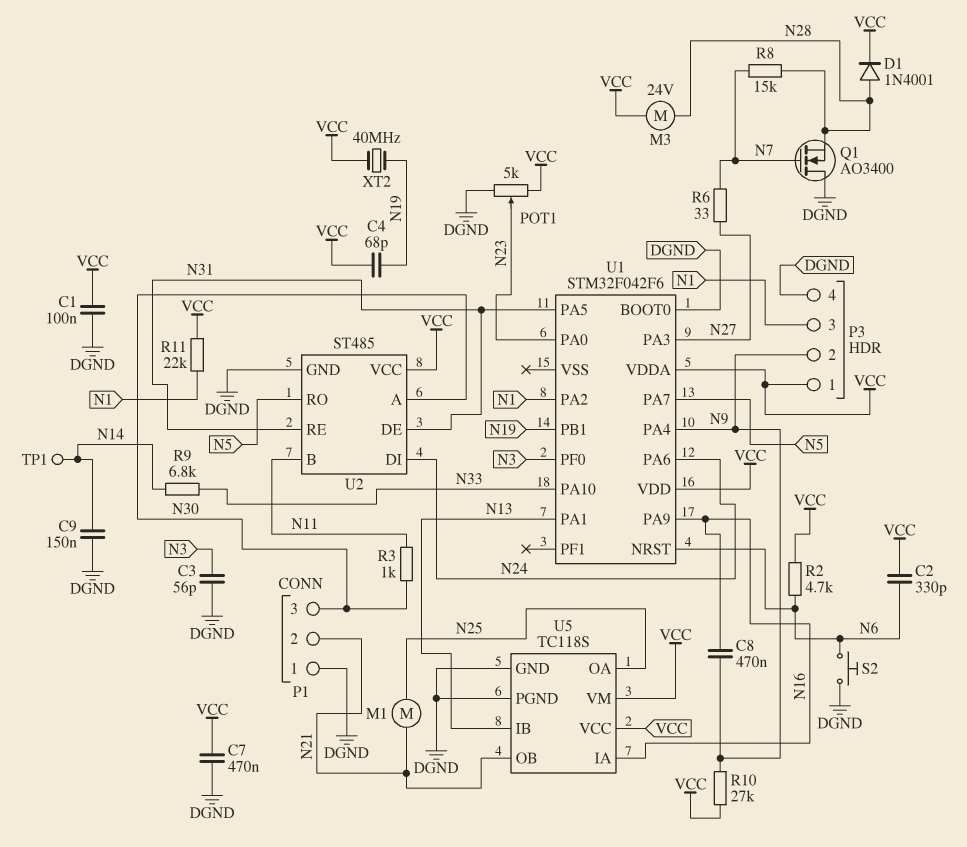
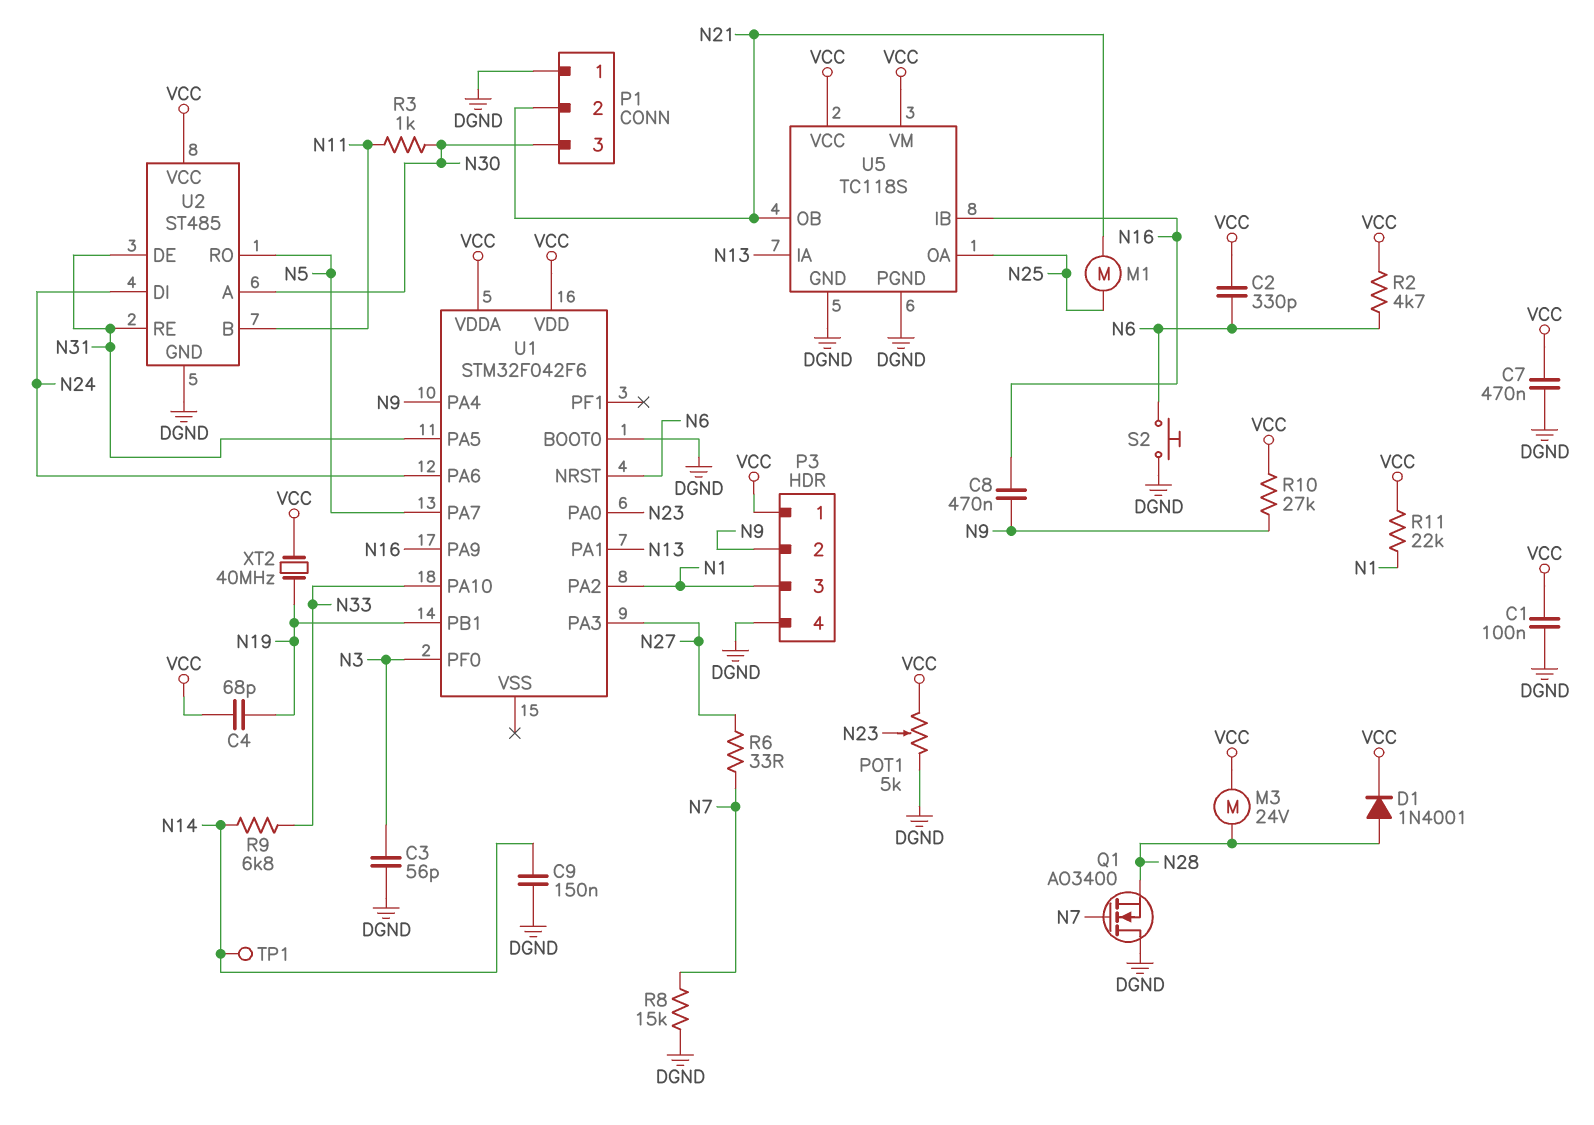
R8: 15k (N7, N28) -> 15k (DGND, N7)
U5 pin IA: N16 -> N13
U5 pin IB: N13 -> N16

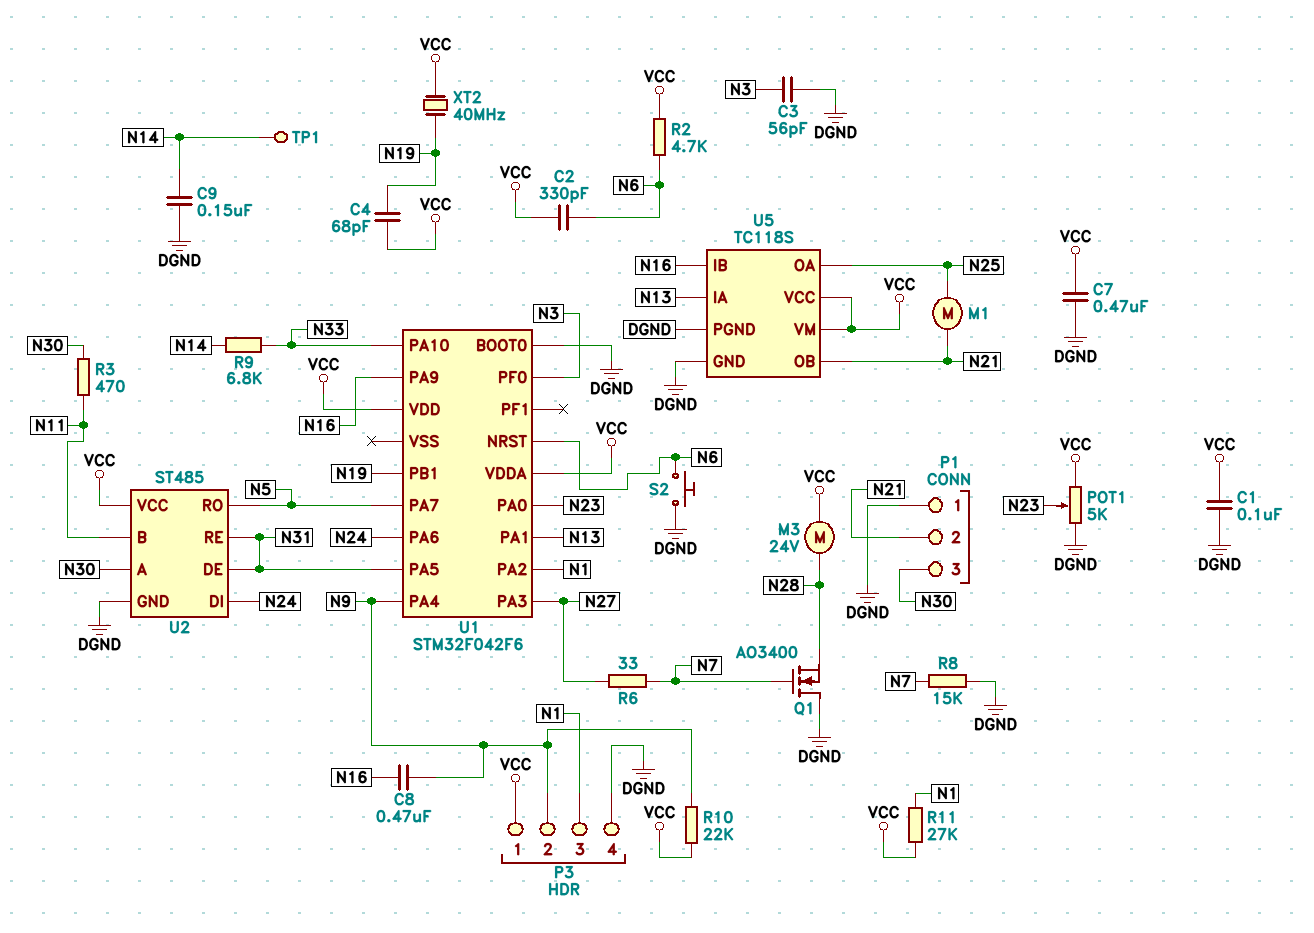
D1: diode 1N4001 (A N28, K VCC) -> none
R3: 1k (N11, N30) -> 470 (N11, N30)
R10: 27k (N9, VCC) -> 22k (N9, VCC)
R11: 22k (N1, VCC) -> 27k (N1, VCC)

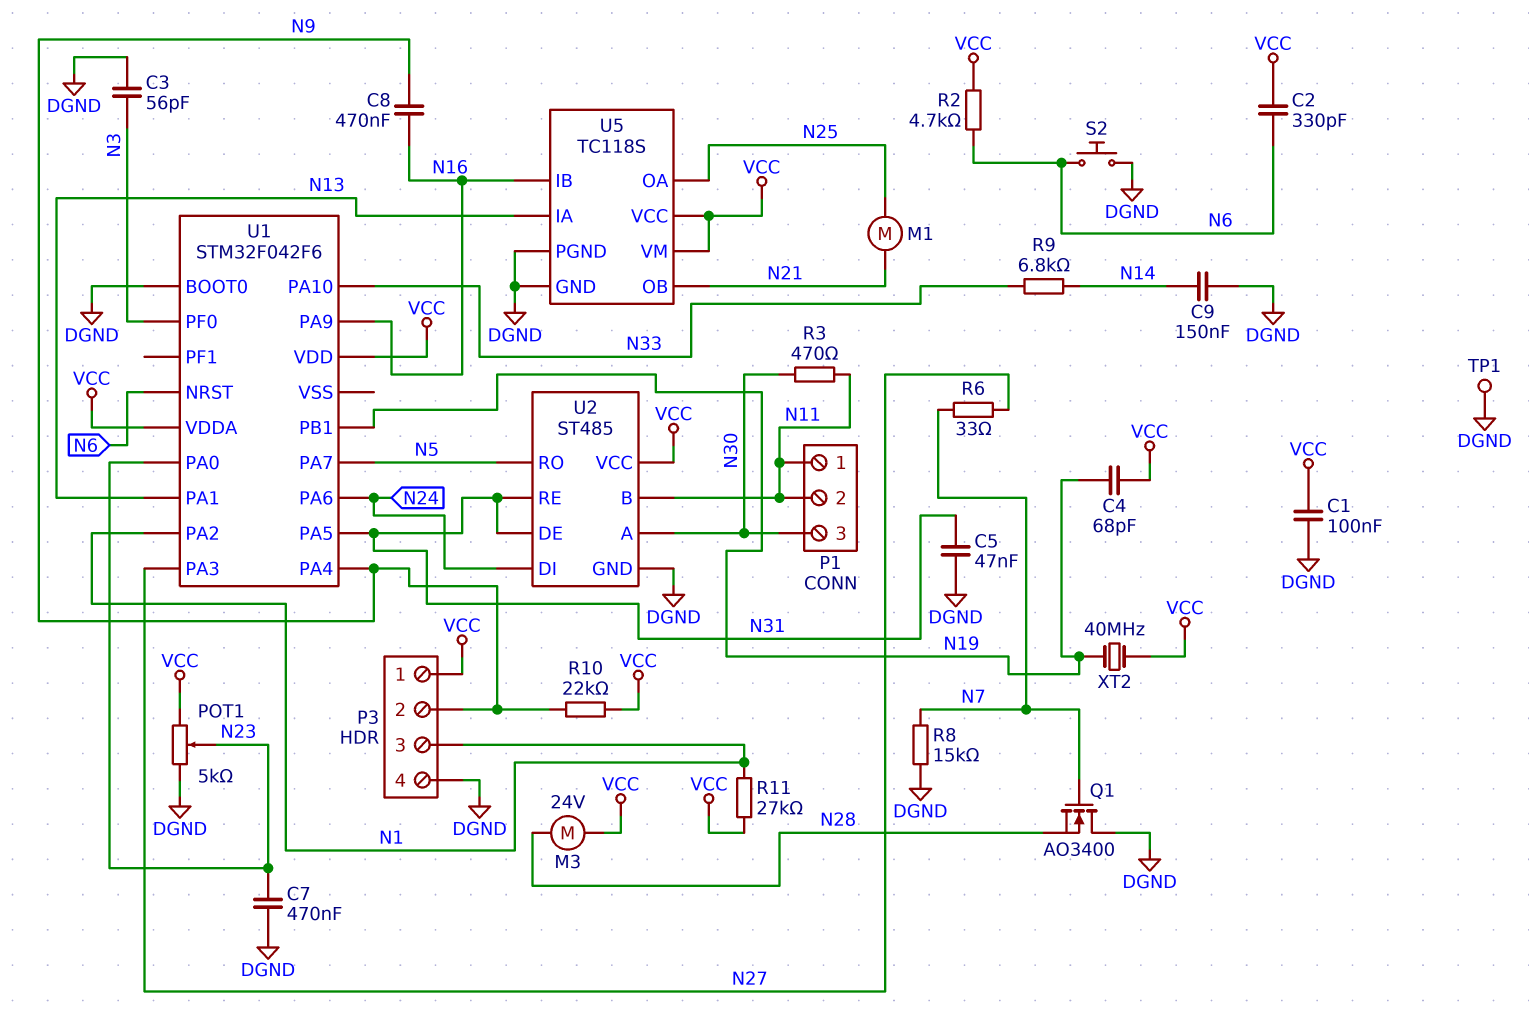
C5: none -> 47nF (DGND, N31)
C7: 470nF (DGND, VCC) -> 470nF (DGND, N23)
P1 pin 1: DGND -> N11
P1 pin 2: N21 -> N11
TP1: test point (N14) -> test point (DGND)

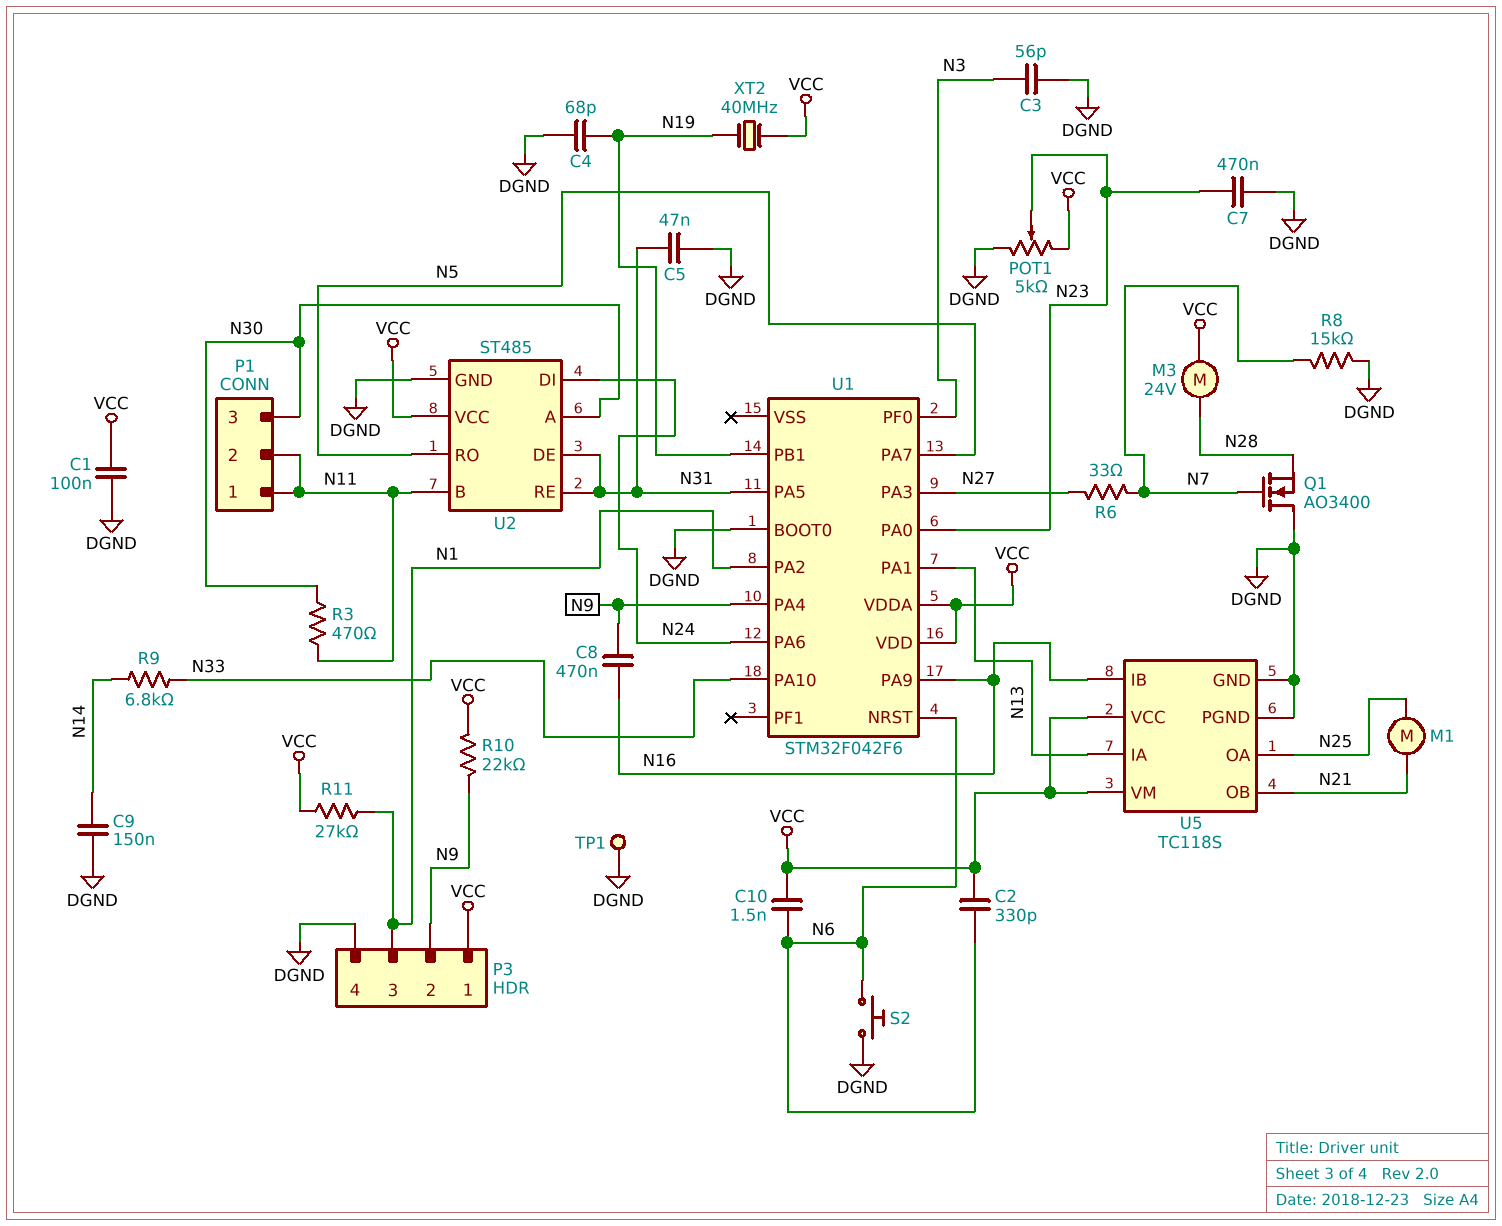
C4: 68pF (N19, VCC) -> 68pF (DGND, N19)
C10: none -> 1.5nF (N6, VCC)
R2: 4.7k (N6, VCC) -> none

